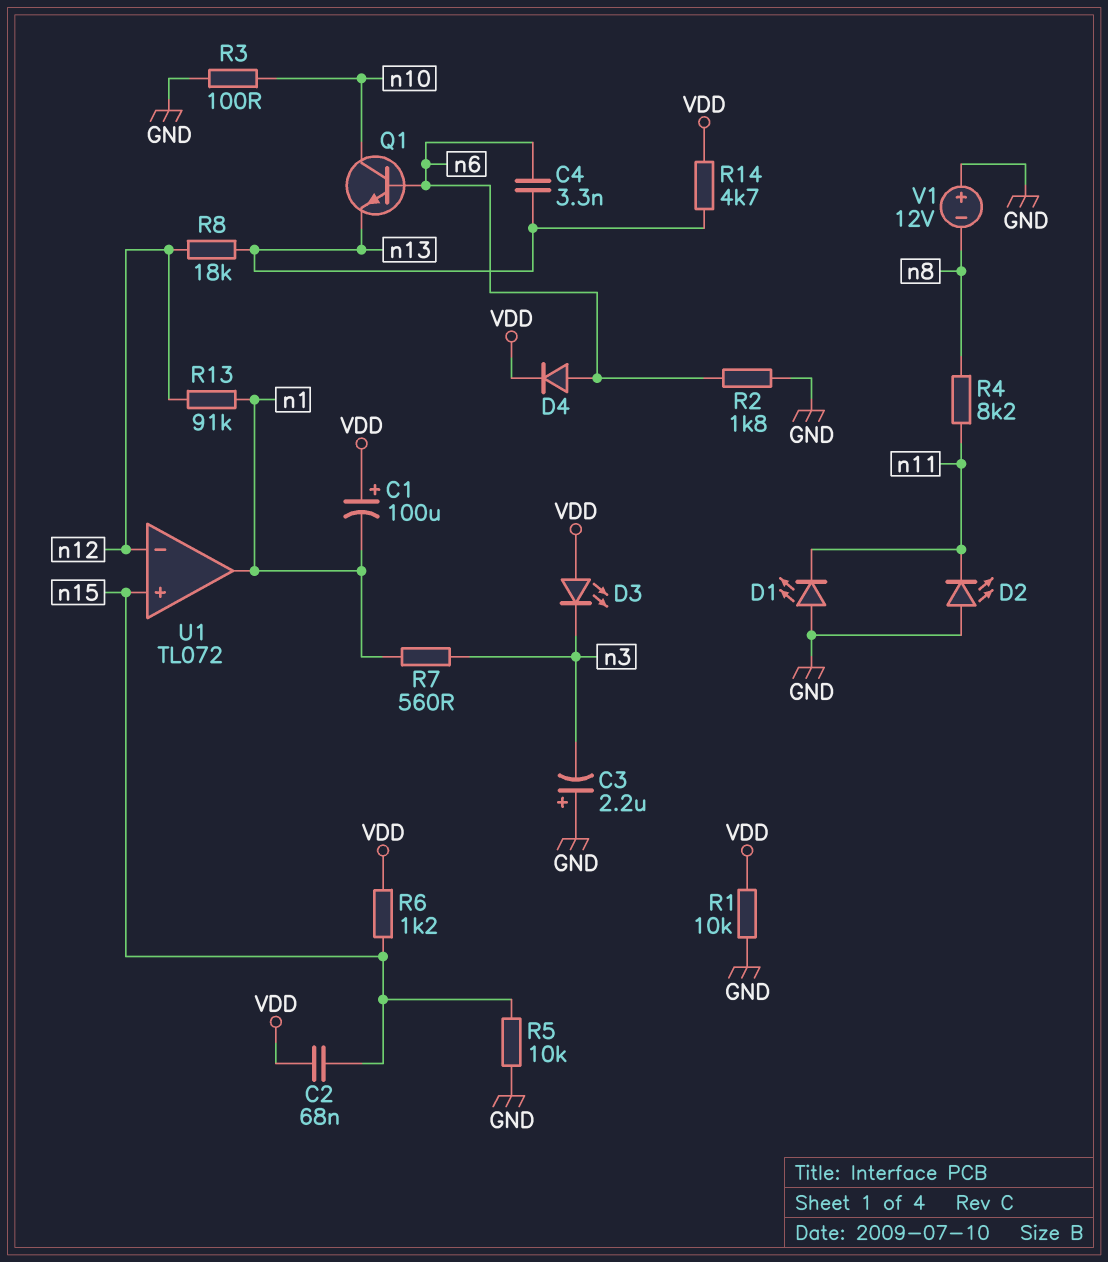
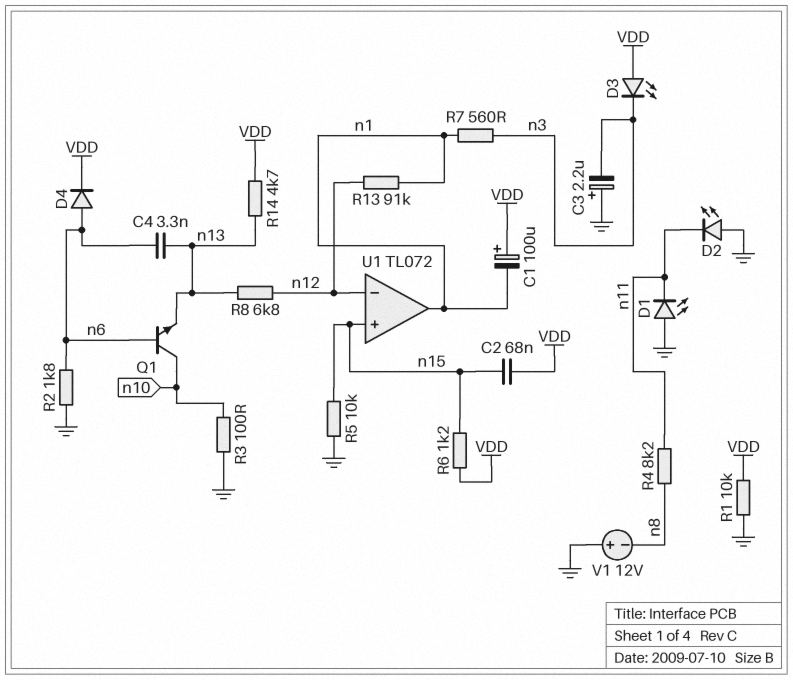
R8: 18k (n12, n13) -> 6.8k (n12, n13)

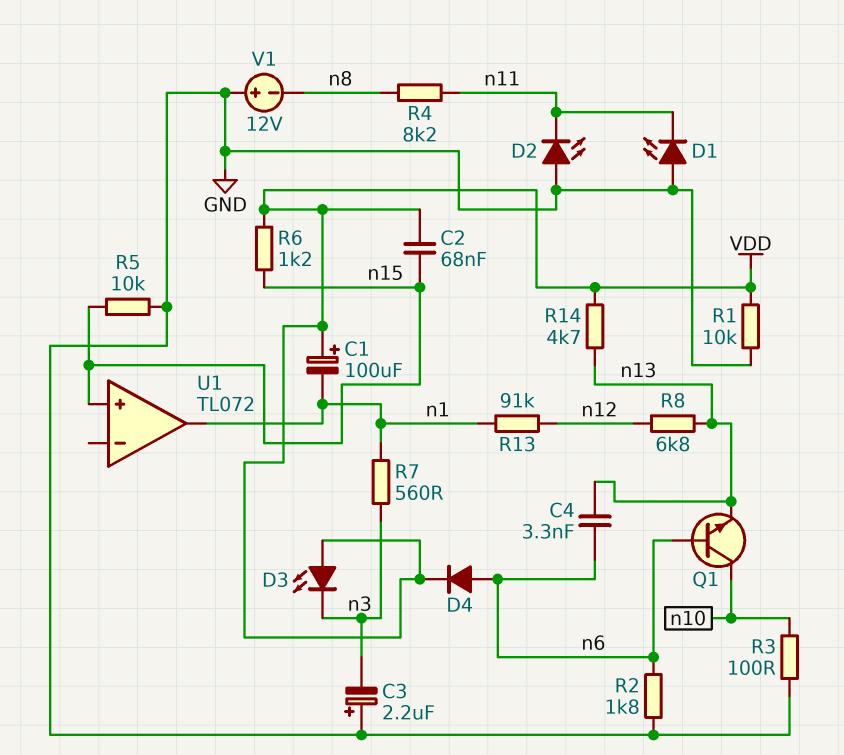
U1 pin in-: n12 -> none

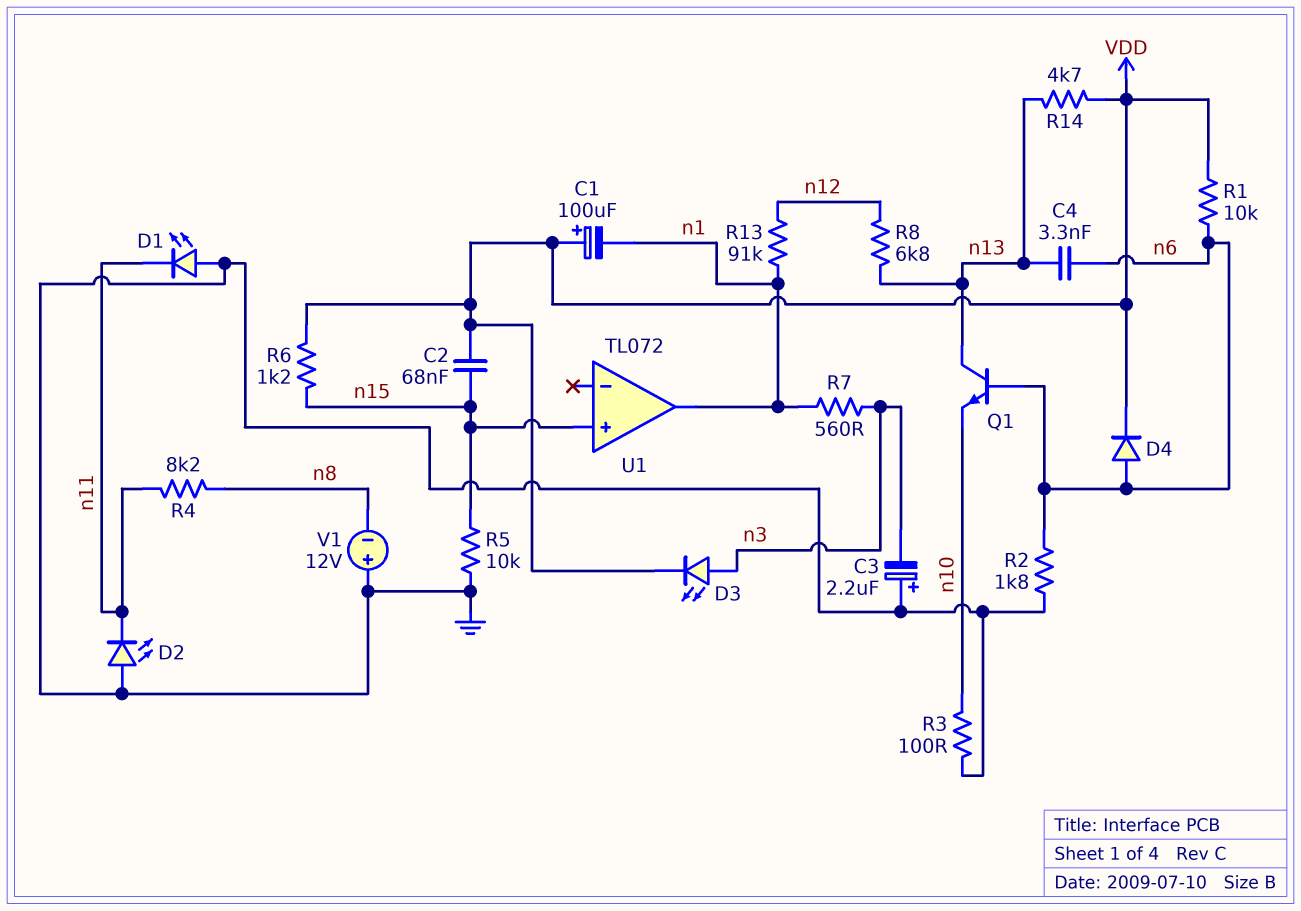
D3: LED (A VDD, K n3) -> LED (A n3, K VDD)
Q1: NPN (B n6, C n10, E n13) -> NPN (B n6, C n13, E n10)
R1: 10k (GND, VDD) -> 10k (VDD, n6)

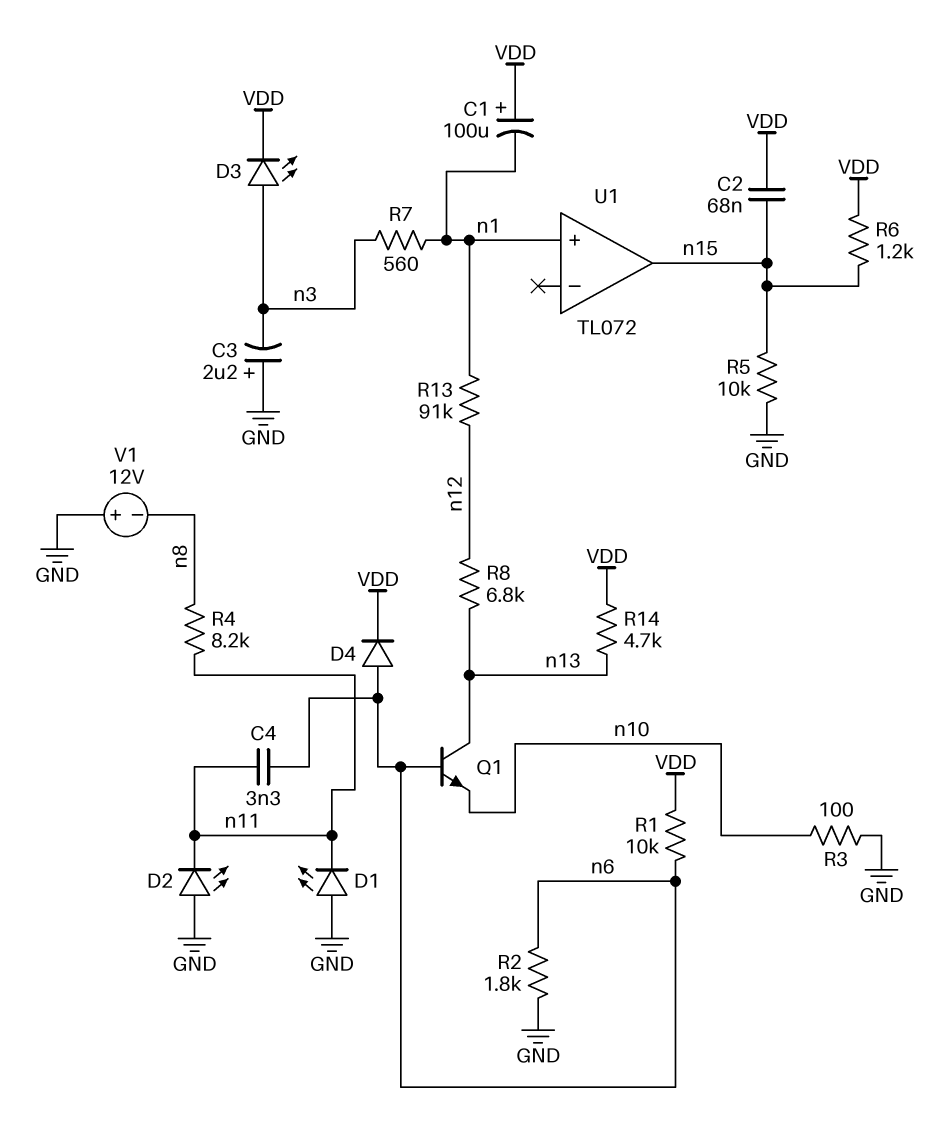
C4: 3.3nF (n6, n13) -> 3.3nF (n6, n11)
U1 pin in+: n15 -> n1
U1 pin out: n1 -> n15

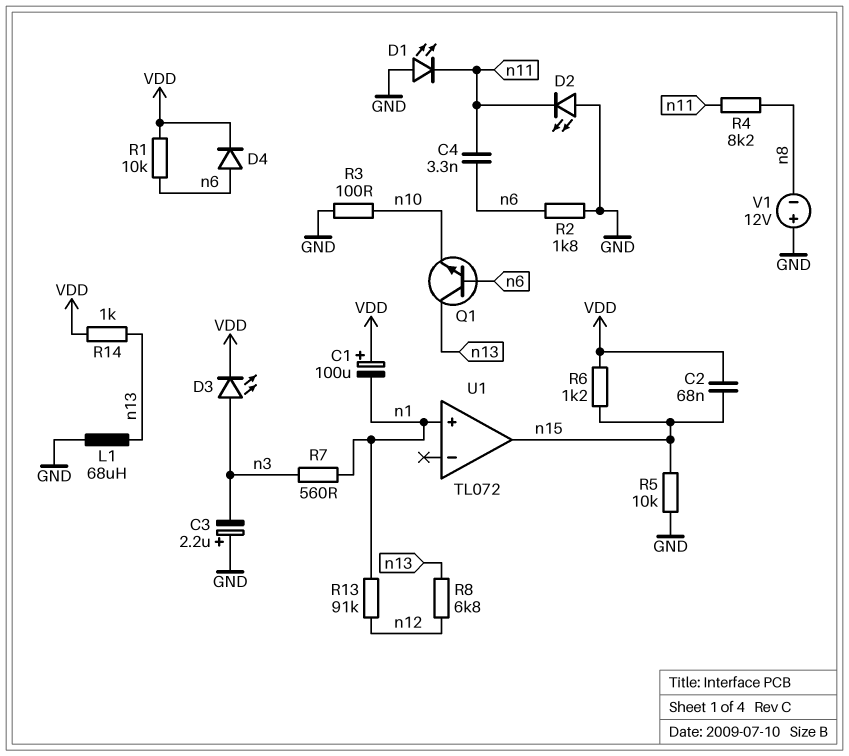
L1: none -> 68uH (GND, n13)
R14: 4.7k (VDD, n13) -> 1k (VDD, n13)

